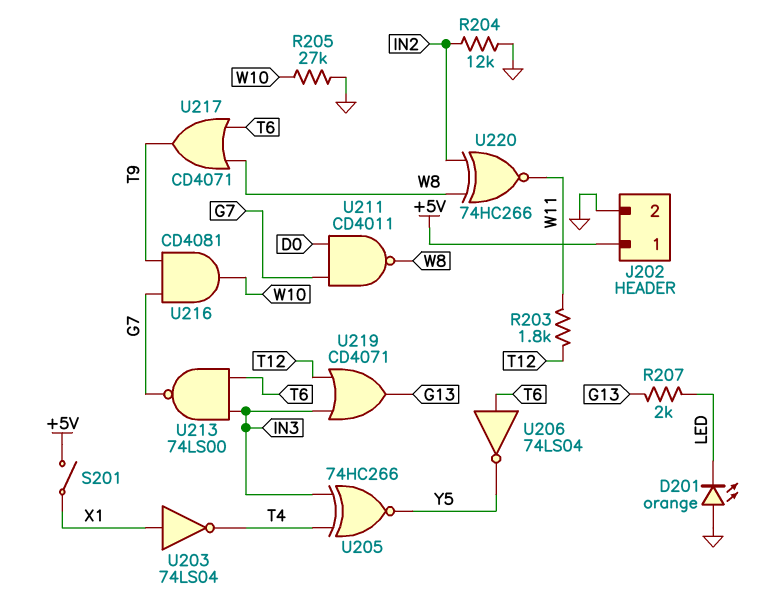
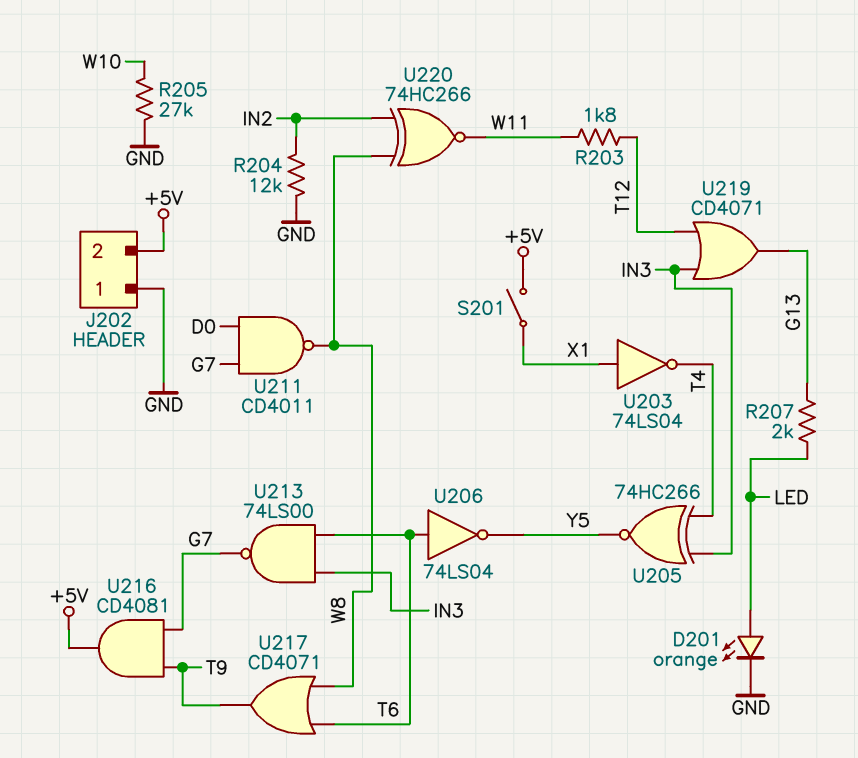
D201: LED orange (A GND, K LED) -> LED orange (A LED, K GND)
J202 pin 1: +5V -> GND
J202 pin 2: GND -> +5V
U216: AND CD4081 (in G7, in T9, out W10) -> AND CD4081 (in G7, in T9, out +5V)

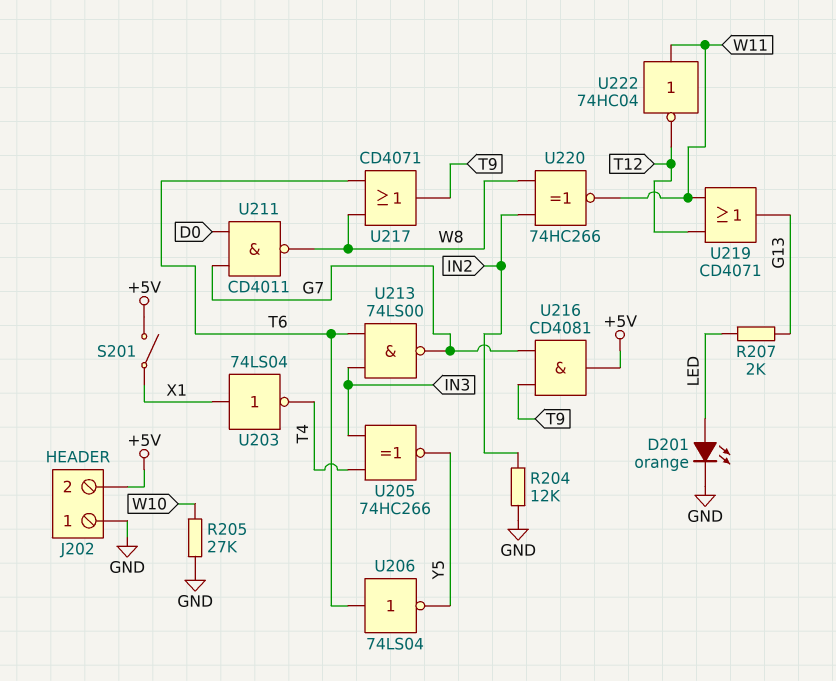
R203: 1.8k (T12, W11) -> none
U219: OR CD4071 (in IN3, in T12, out G13) -> OR CD4071 (in T12, in W11, out G13)
U222: none -> NOT 74HC04 (in W11, out T12)

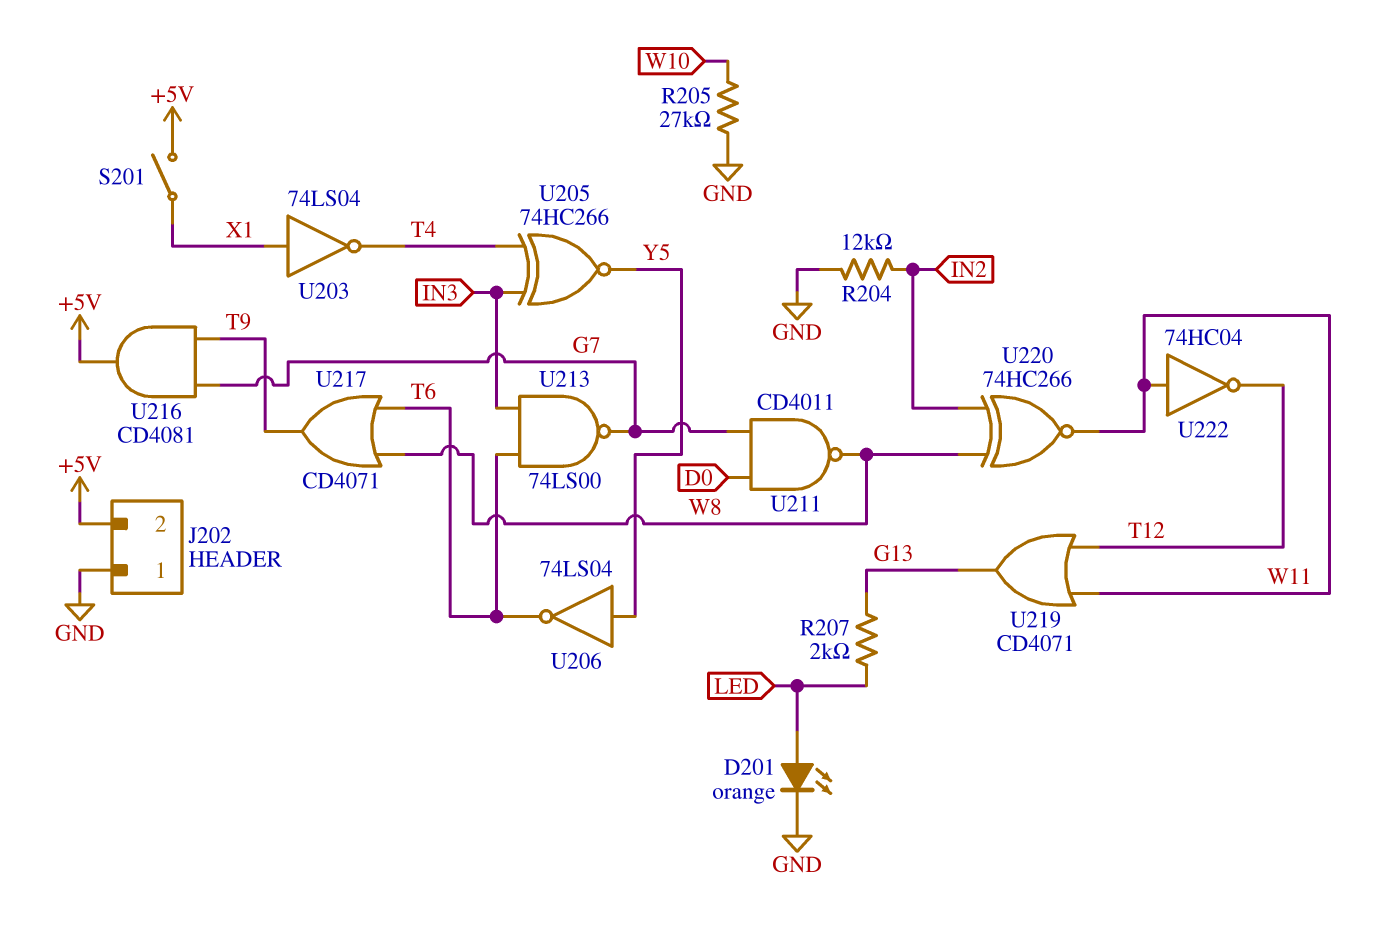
U206: NOT 74LS04 (in T6, out Y5) -> NOT 74LS04 (in Y5, out T6)

